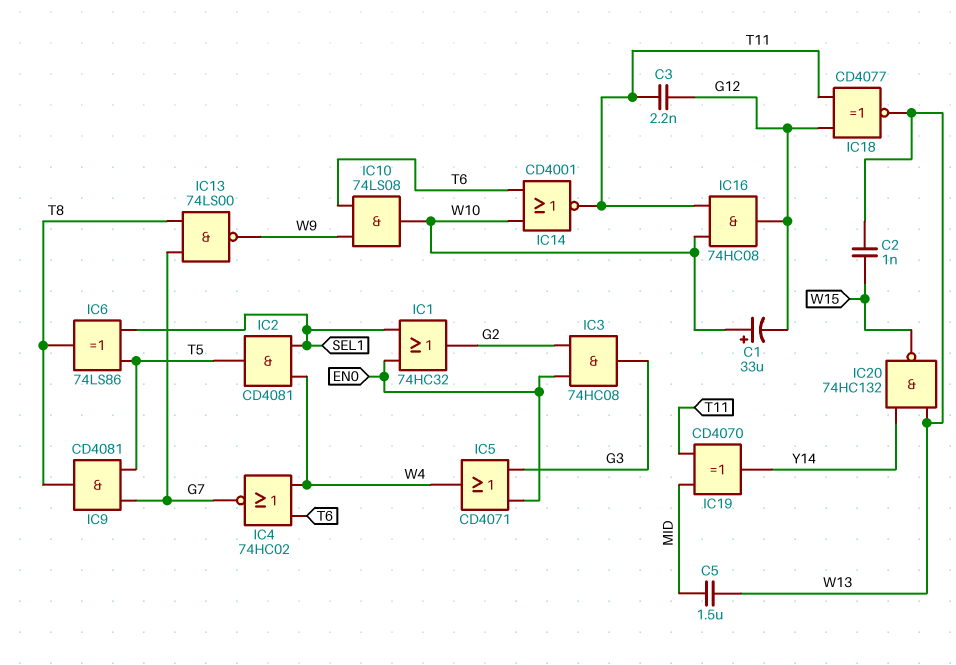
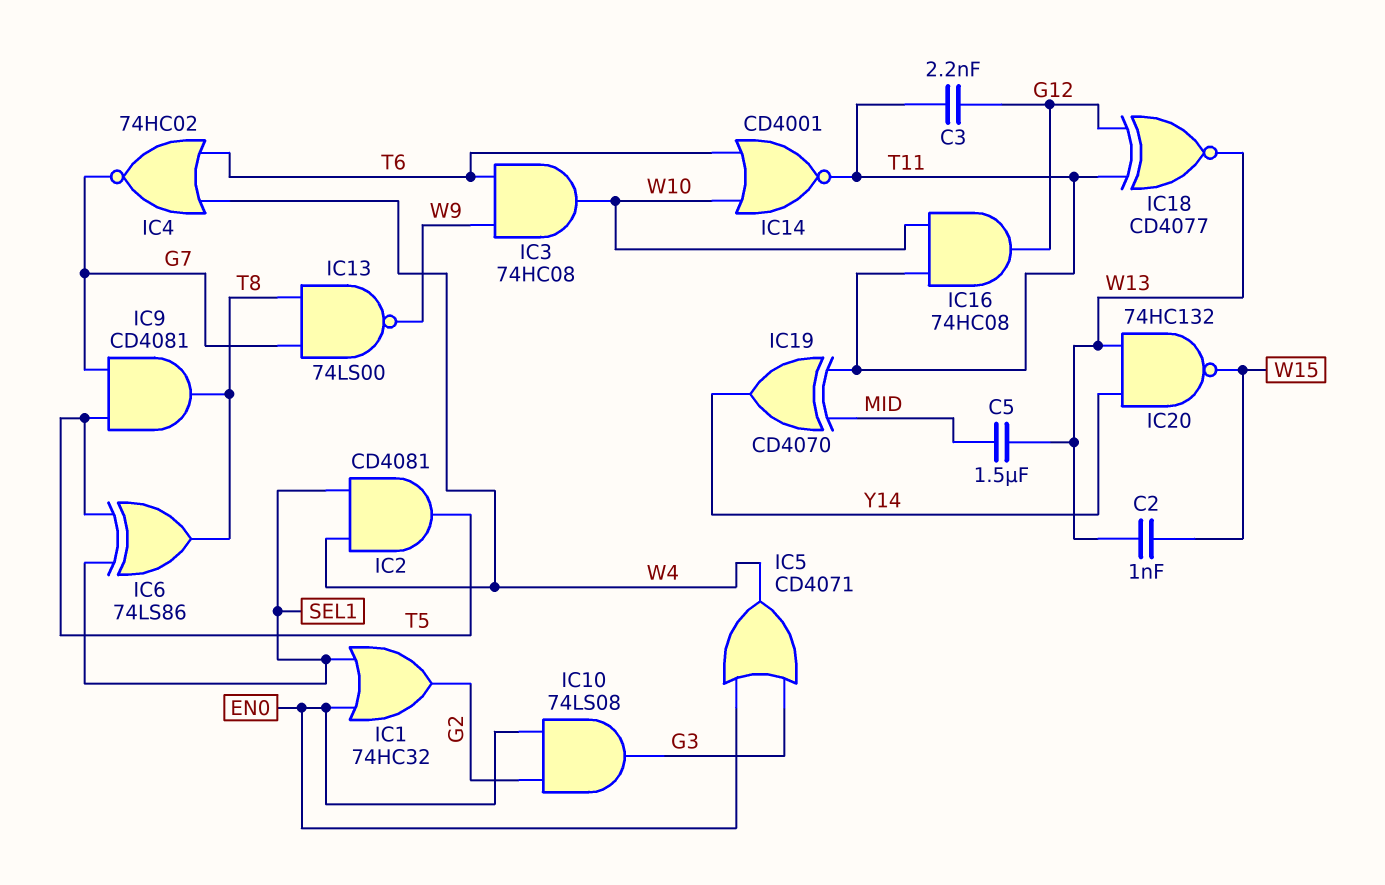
C1: 33uF (plus W10, minus G12) -> none
IC3: AND 74HC08 (in EN0, in G2, out G3) -> AND 74HC08 (in T6, in W9, out W10)
IC10: AND 74LS08 (in T6, in W9, out W10) -> AND 74LS08 (in EN0, in G2, out G3)

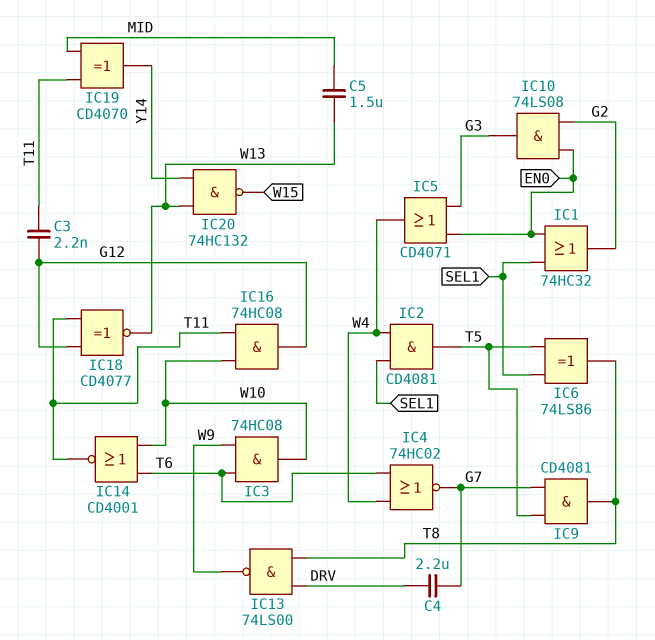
C2: 1nF (W13, W15) -> none
C4: none -> 2.2uF (DRV, G7)
IC13: NAND 74LS00 (in G7, in T8, out W9) -> NAND 74LS00 (in DRV, in T8, out W9)

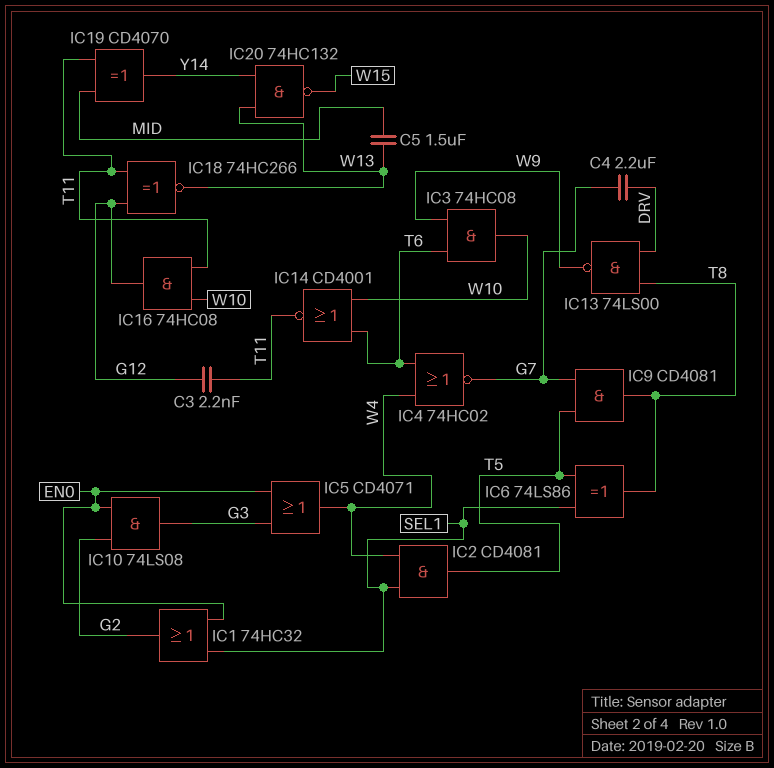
IC18: XNOR CD4077 (in G12, in T11, out W13) -> XNOR 74HC266 (in G12, in T11, out W13)

